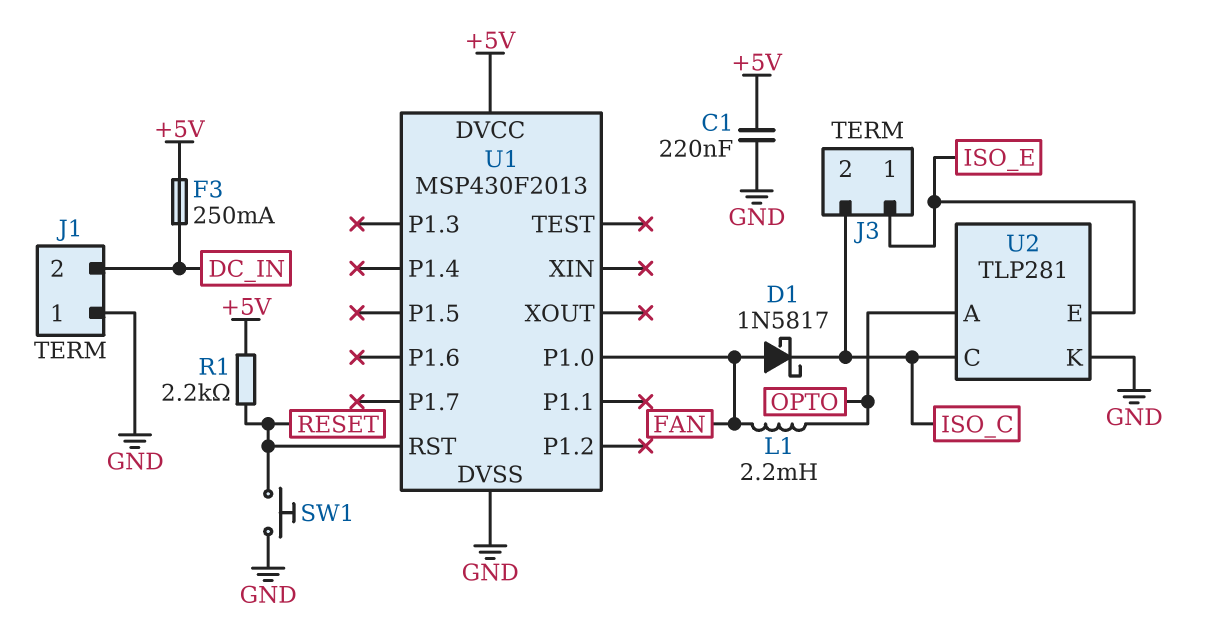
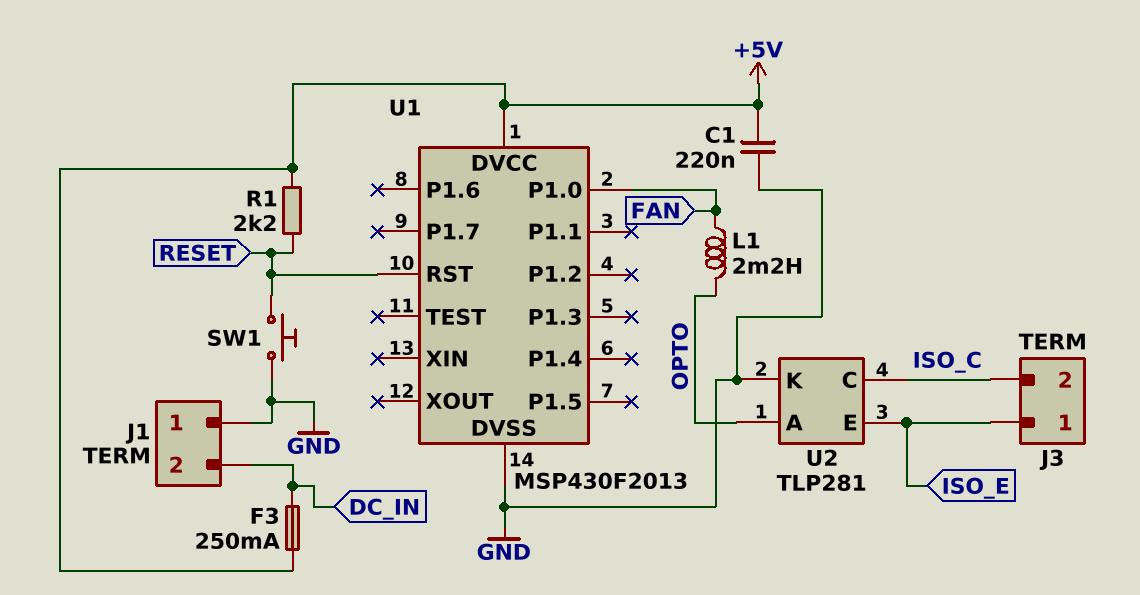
D1: schottky 1N5817 (A FAN, K ISO_C) -> none

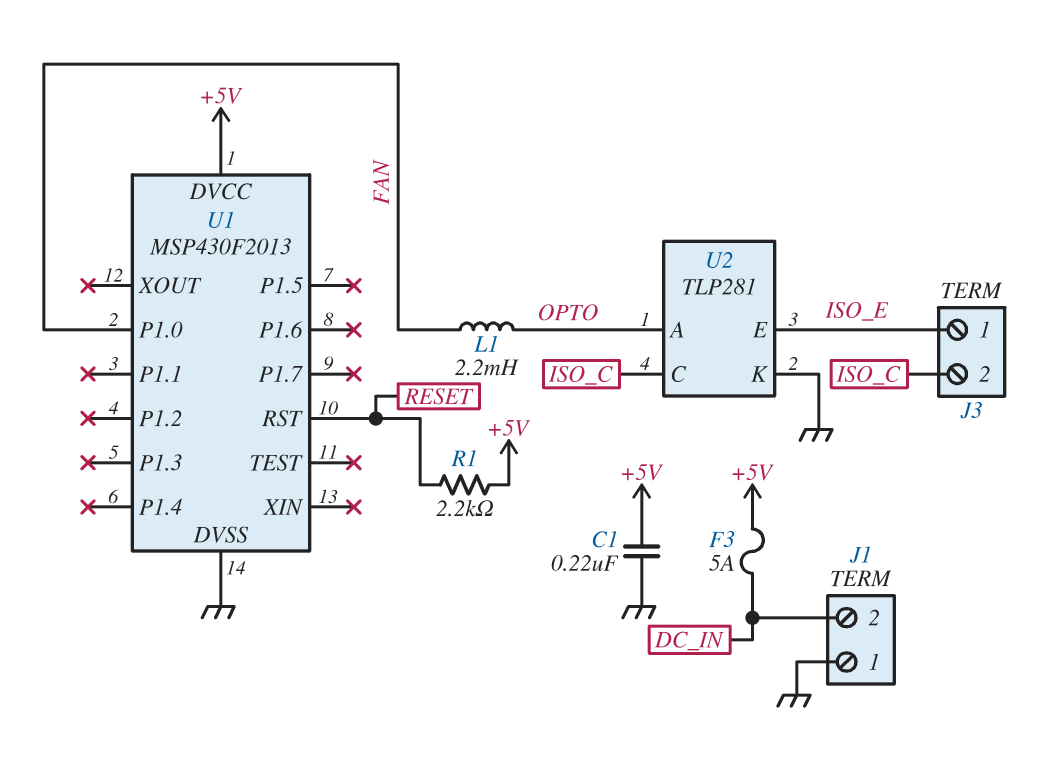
F3: 250mA (+5V, DC_IN) -> 5A (+5V, DC_IN)
SW1: button (GND, RESET) -> none

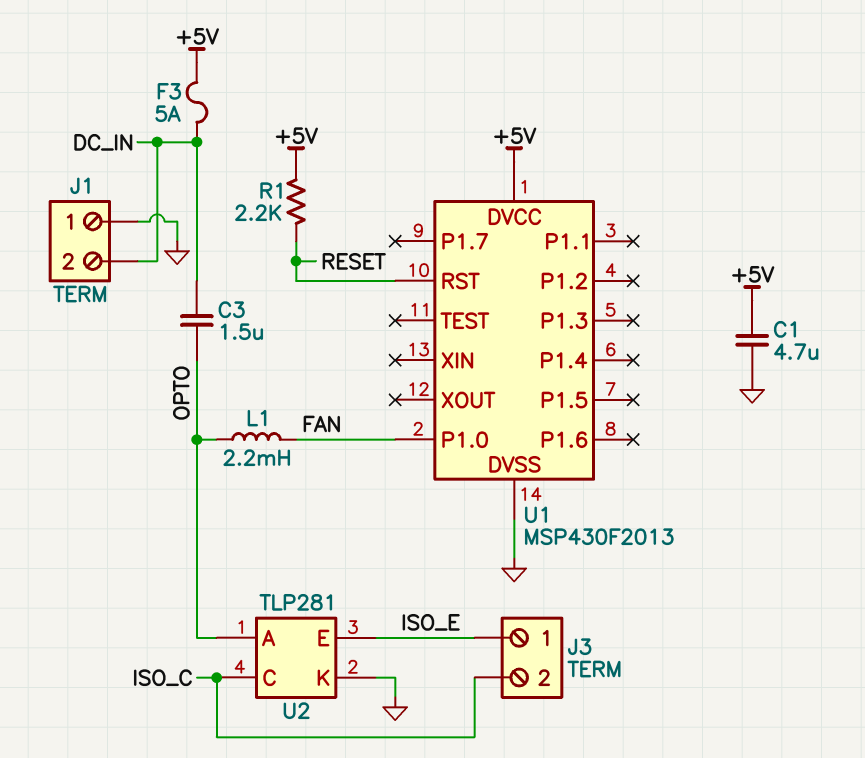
C1: 220nF (+5V, GND) -> 4.7uF (+5V, GND)
C3: none -> 1.5uF (DC_IN, OPTO)

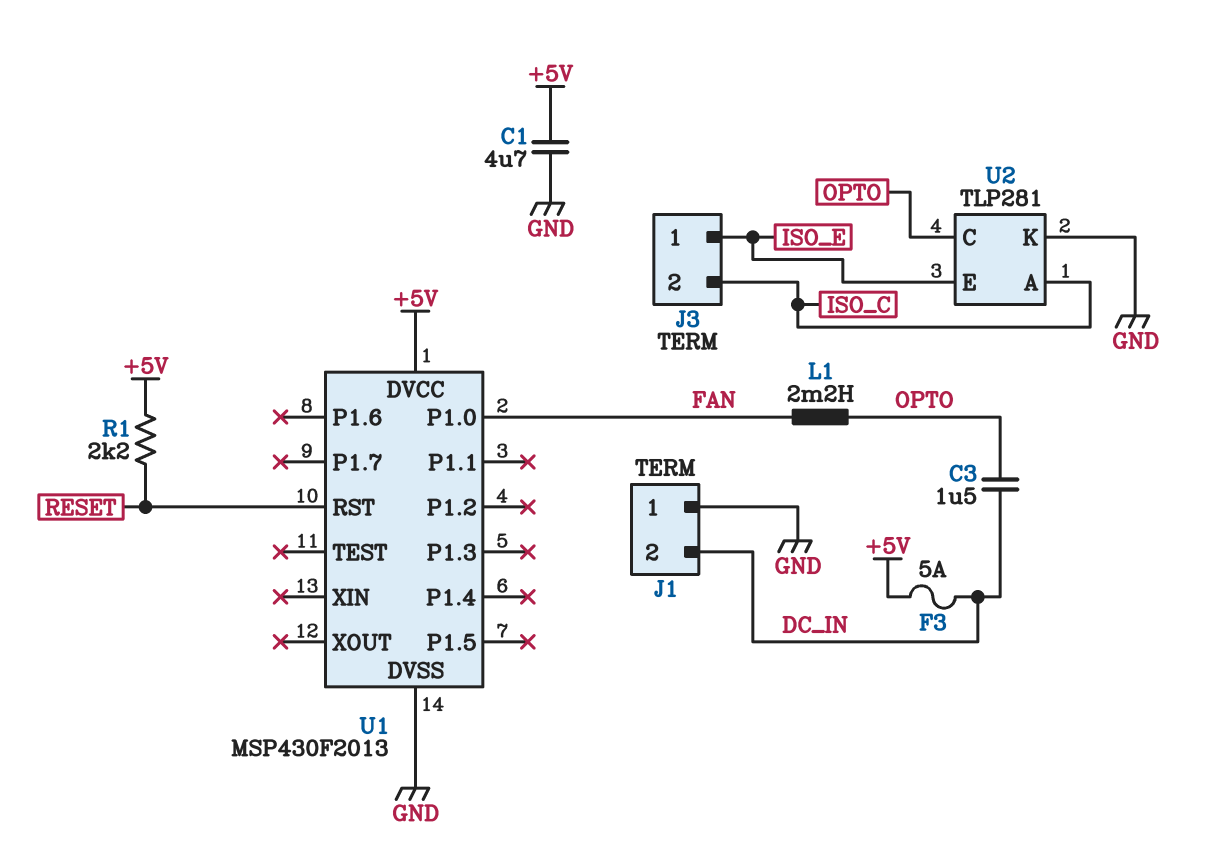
U2 pin A: OPTO -> ISO_C
U2 pin C: ISO_C -> OPTO

